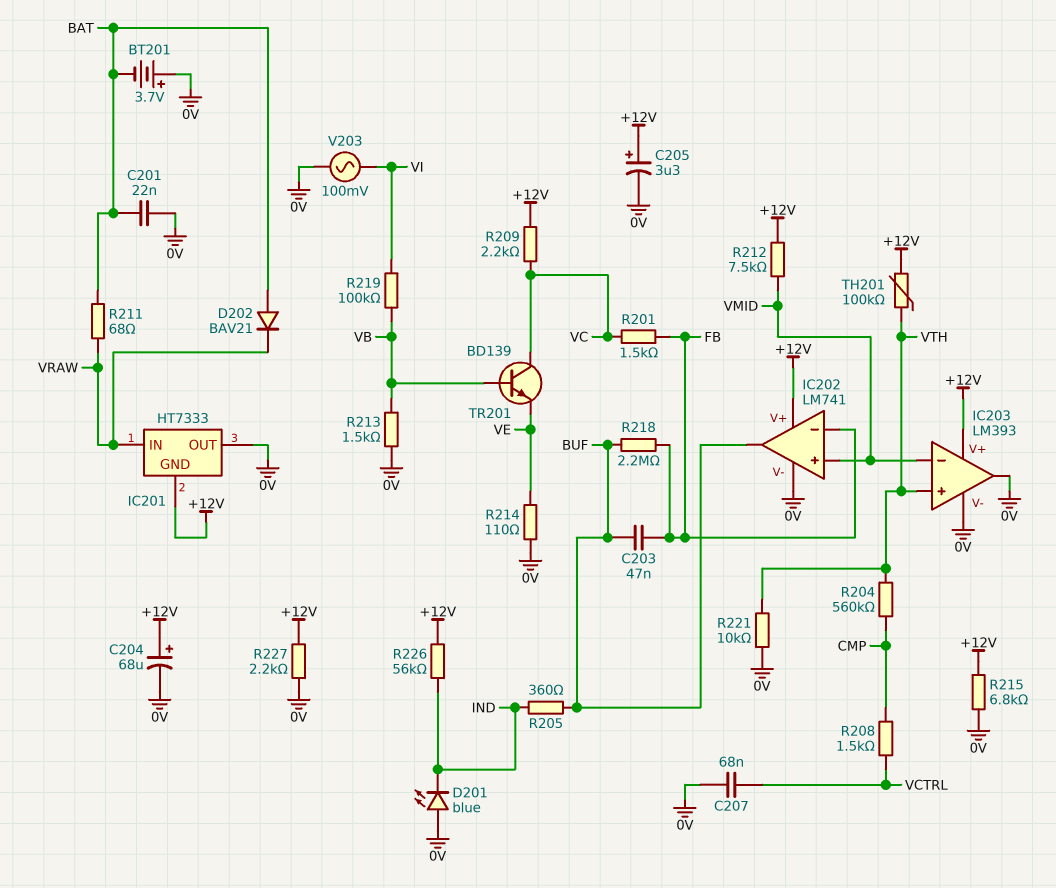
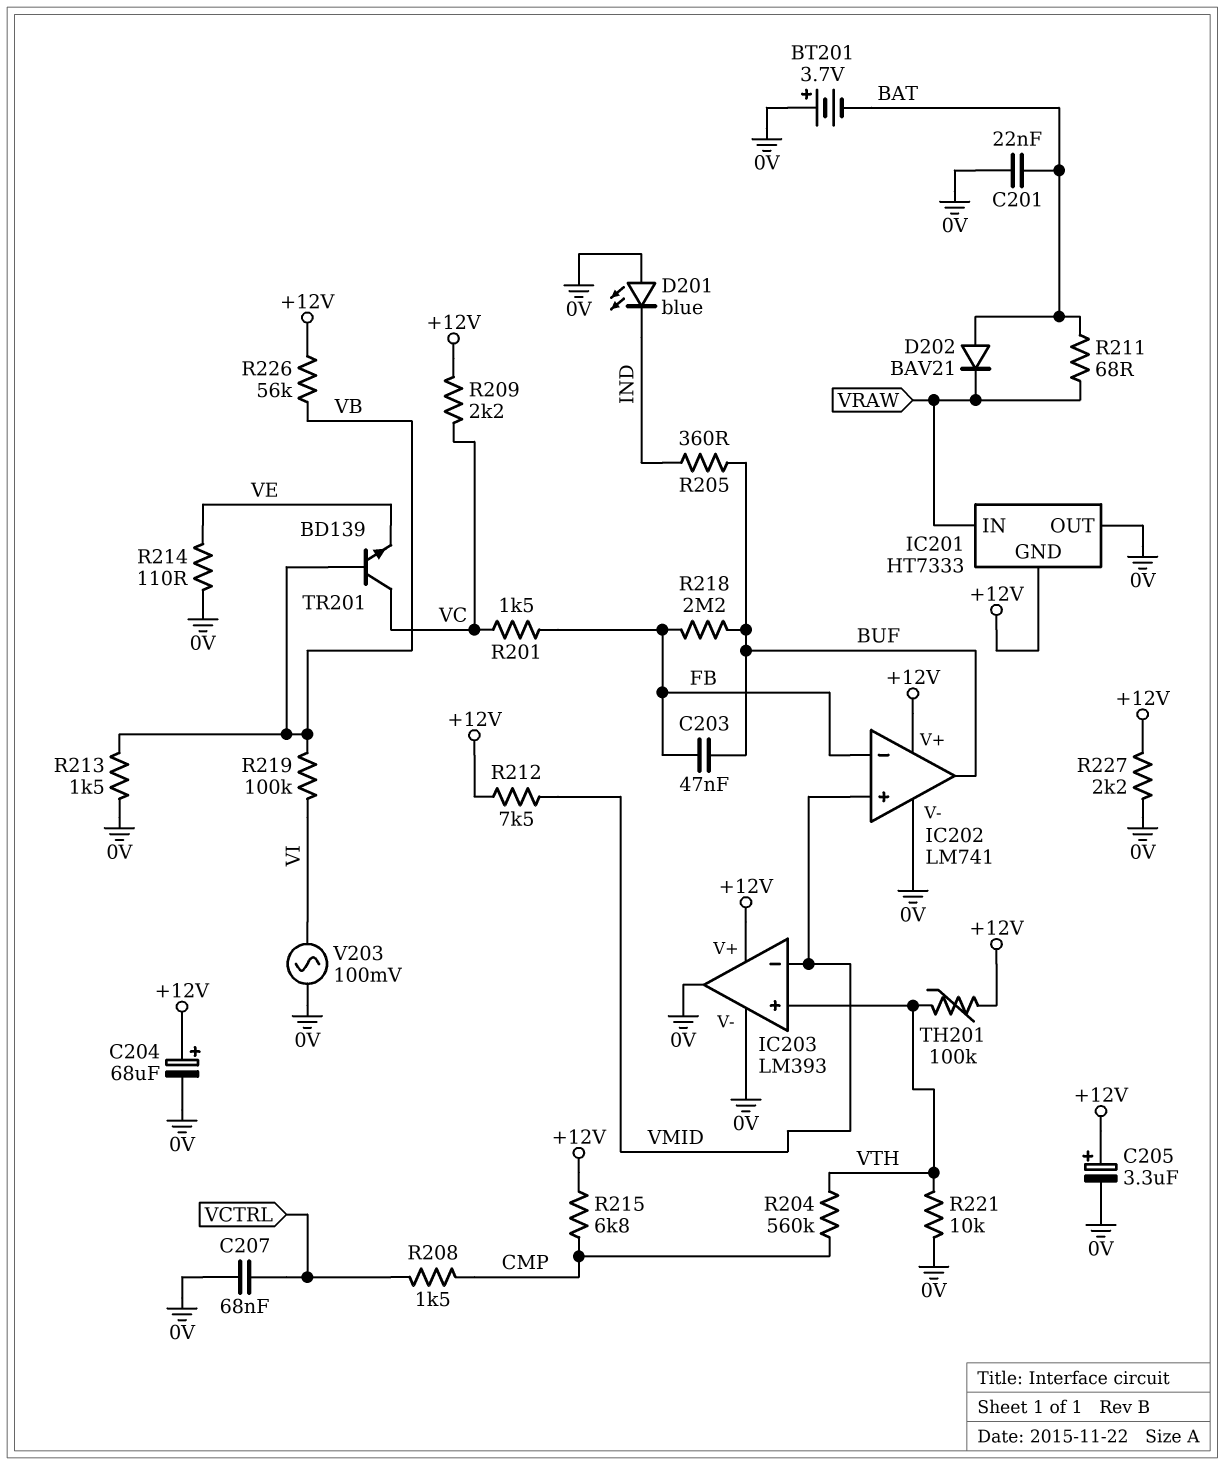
R215: 6.8k (+12V, 0V) -> 6.8k (+12V, CMP)
R226: 56k (+12V, IND) -> 56k (+12V, VB)

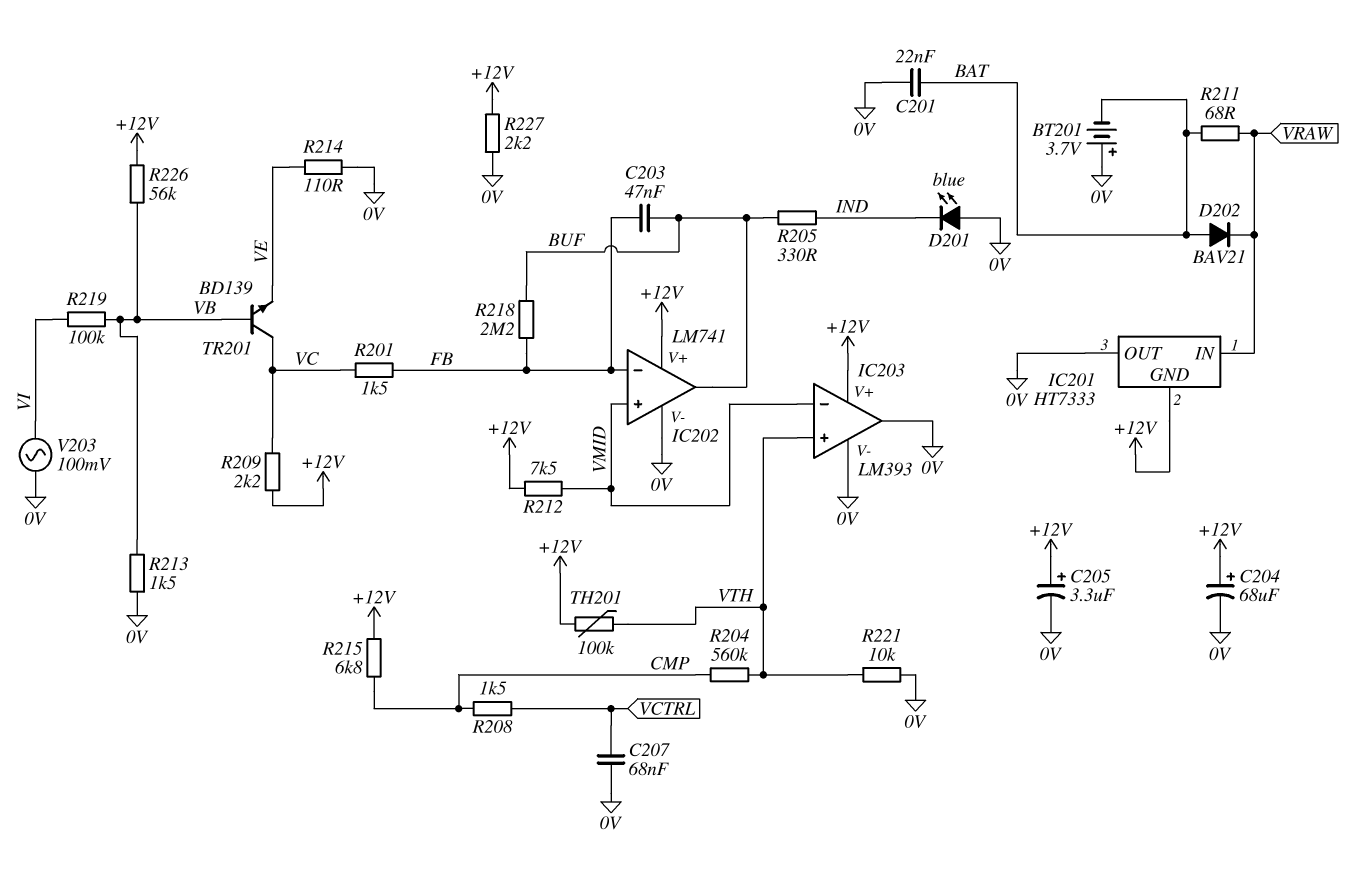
R205: 360 (BUF, IND) -> 330 (BUF, IND)

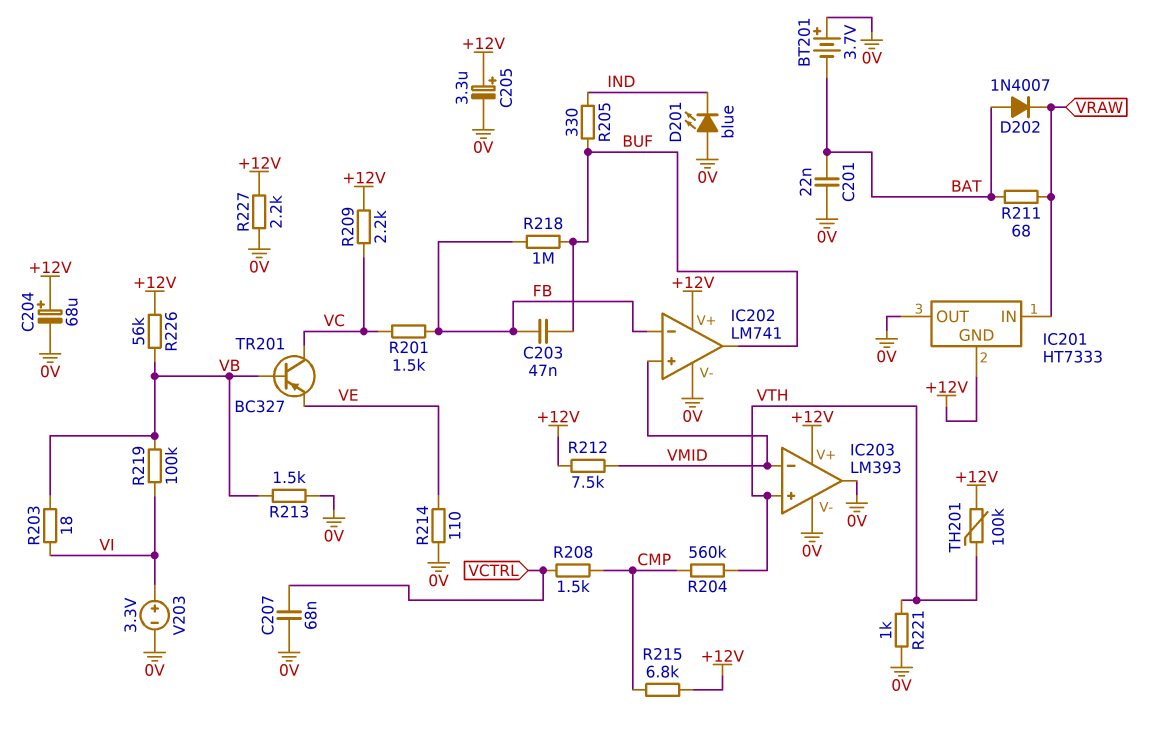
D202: diode BAV21 (A BAT, K VRAW) -> diode 1N4007 (A BAT, K VRAW)
R203: none -> 18 (VB, VI)
R218: 2.2M (BUF, FB) -> 1M (BUF, FB)
R221: 10k (0V, VTH) -> 1k (0V, VTH)
TR201: NPN BD139 (B VB, C VC, E VE) -> PNP BC327 (B VB, C VC, E VE)
V203: AC 100mV (0V, VI) -> 3.3V (plus VI, minus 0V)

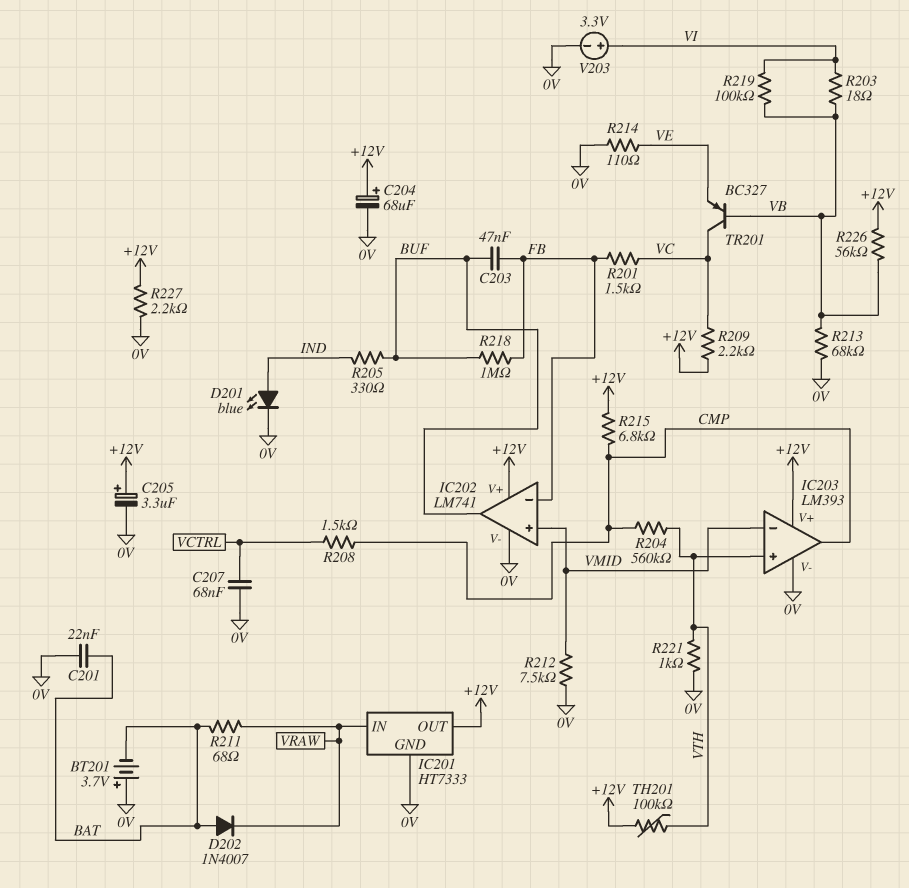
D201: LED blue (A 0V, K IND) -> LED blue (A IND, K 0V)
IC201 pin GND: +12V -> 0V
IC201 pin OUT: 0V -> +12V
IC203 pin out: 0V -> CMP
R212: 7.5k (+12V, VMID) -> 7.5k (0V, VMID)
R213: 1.5k (0V, VB) -> 68k (0V, VB)

